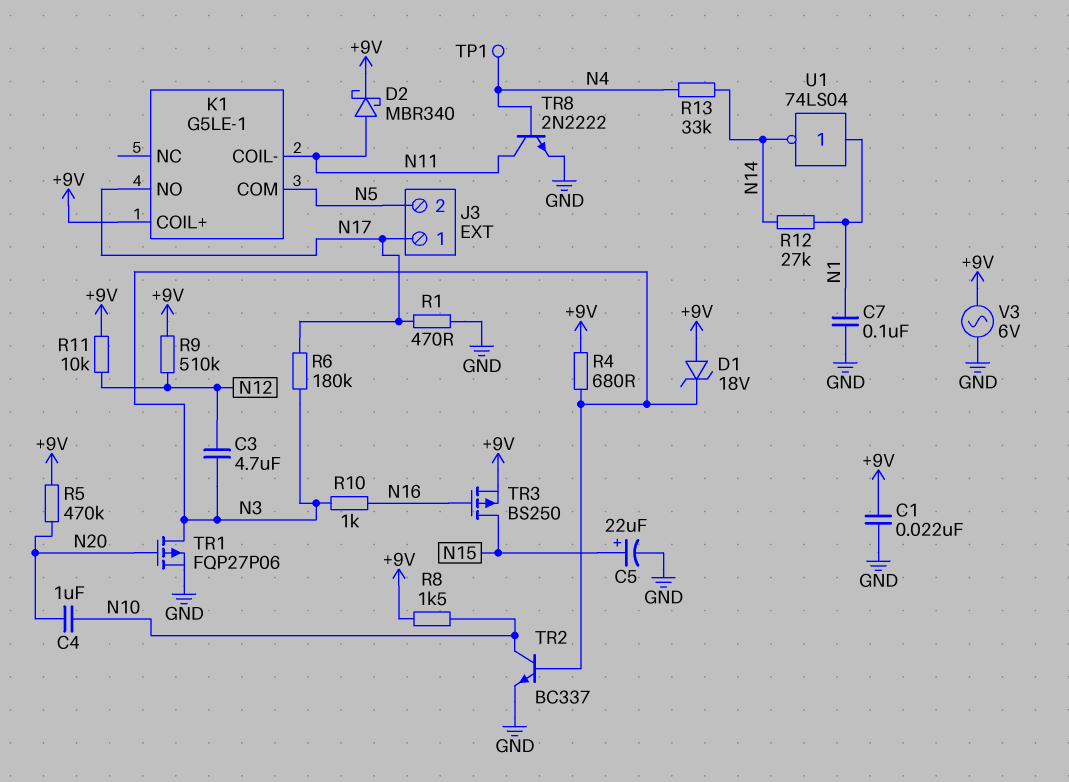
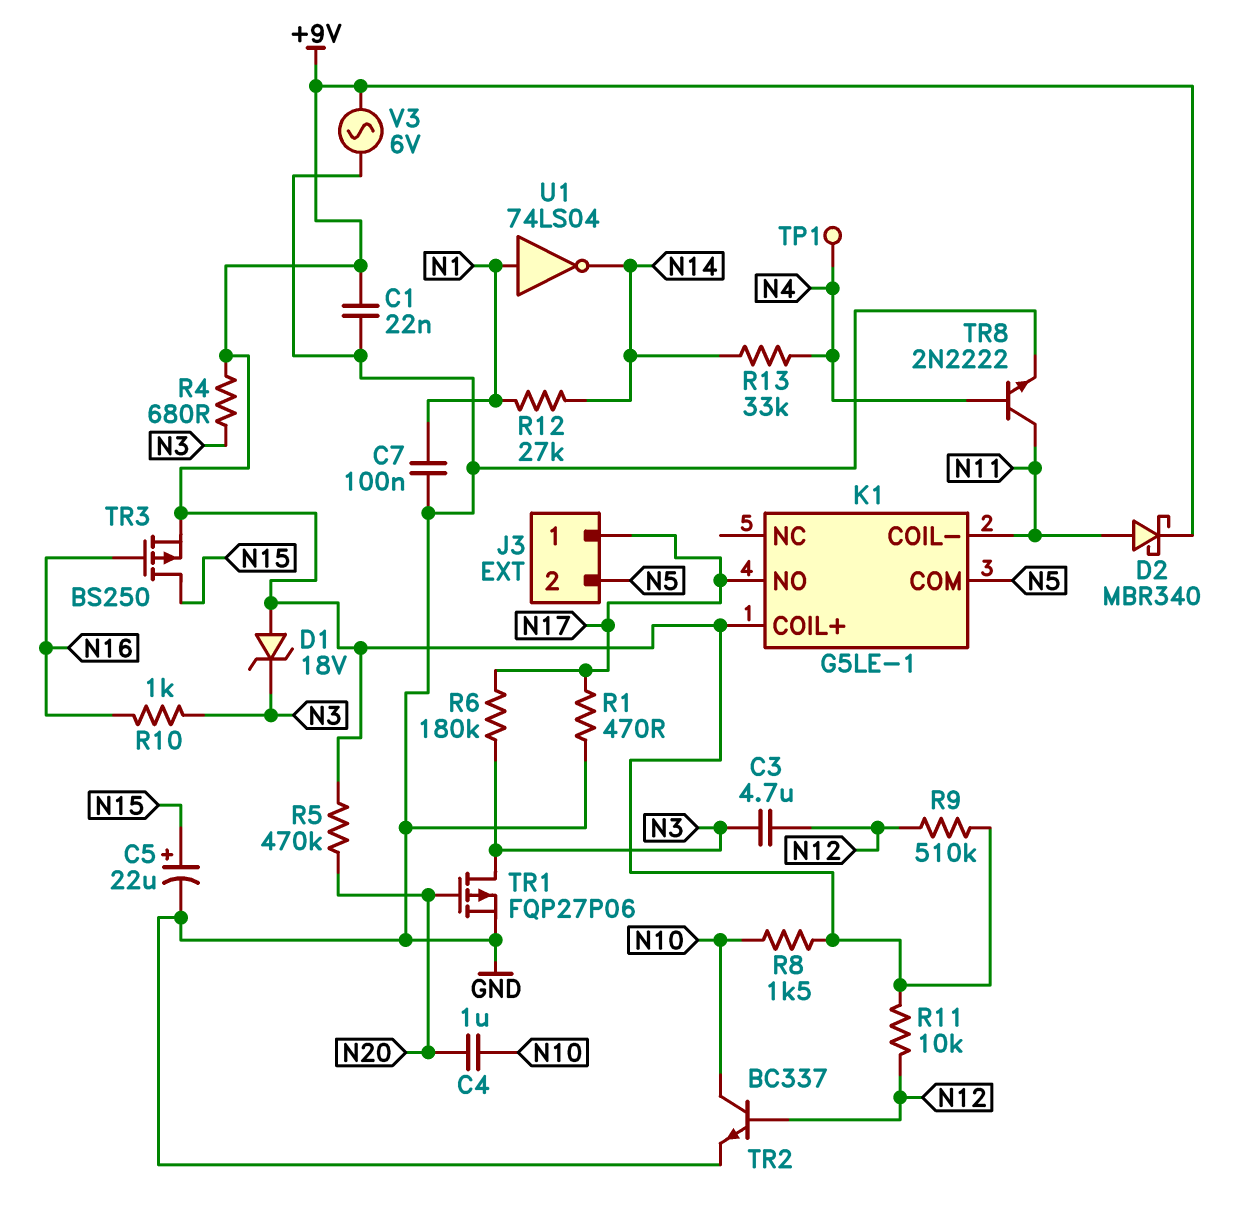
TR2: NPN BC337 (B N3, C N10, E GND) -> NPN BC337 (B N12, C N10, E GND)

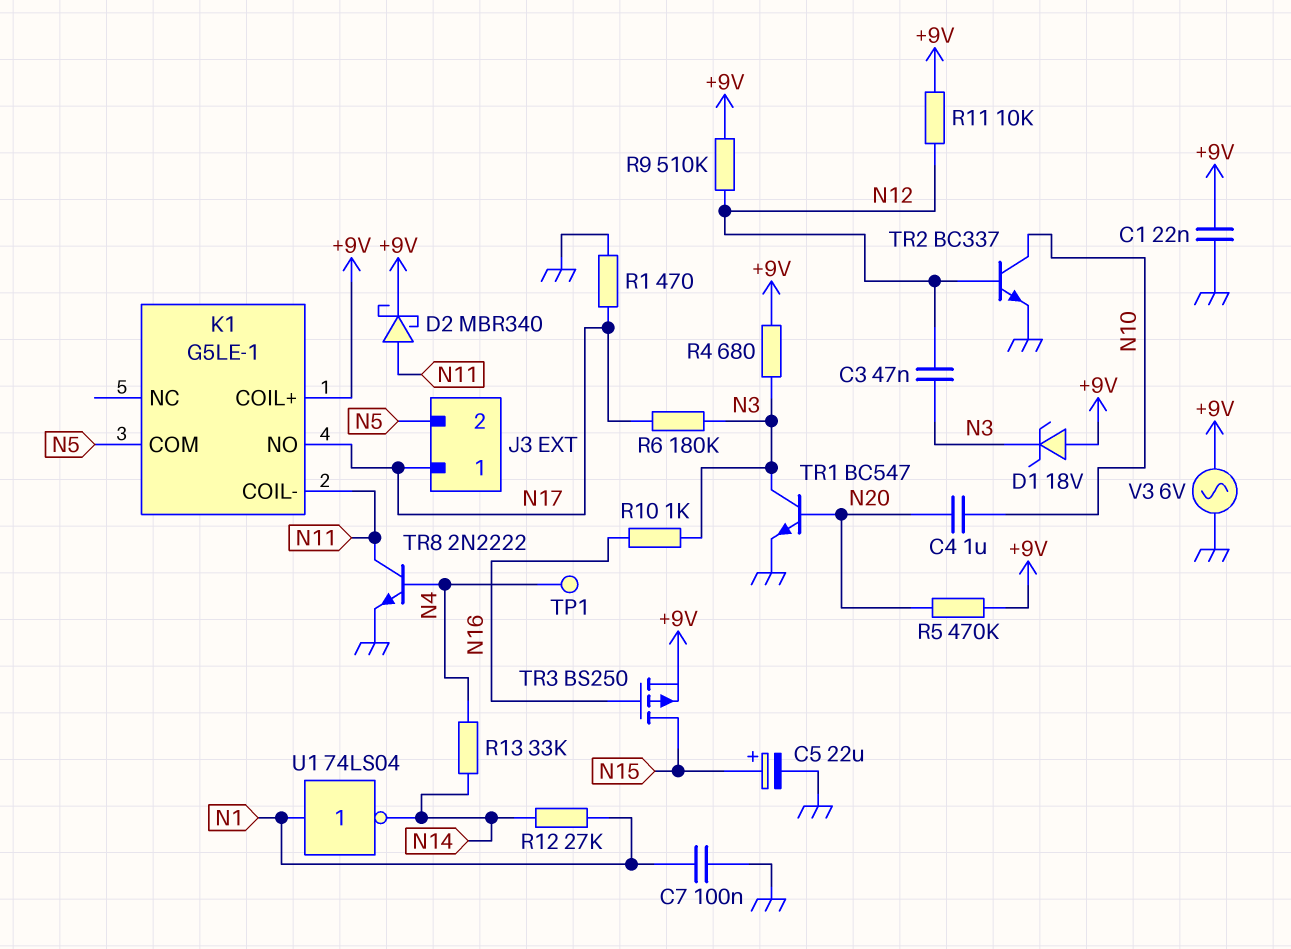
C3: 4.7uF (N3, N12) -> 47nF (N3, N12)
R8: 1.5k (+9V, N10) -> none
TR1: PMOS FQP27P06 (G N20, D N3, S GND) -> NPN BC547 (B N20, C N3, E GND)

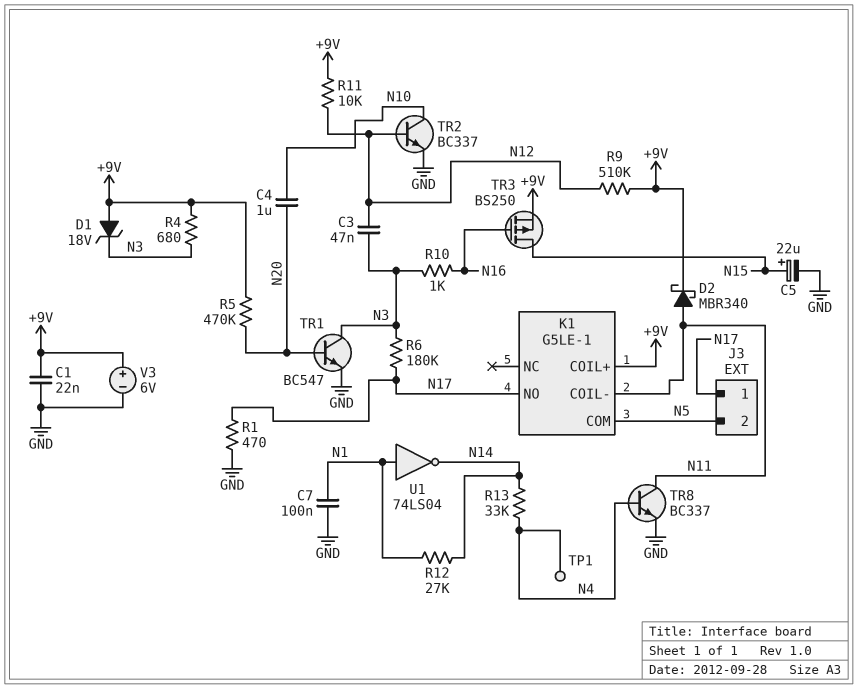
TR8: NPN 2N2222 (B N4, C N11, E GND) -> NPN BC337 (B N4, C N11, E GND)
V3: AC 6V (+9V, GND) -> 6V (plus +9V, minus GND)

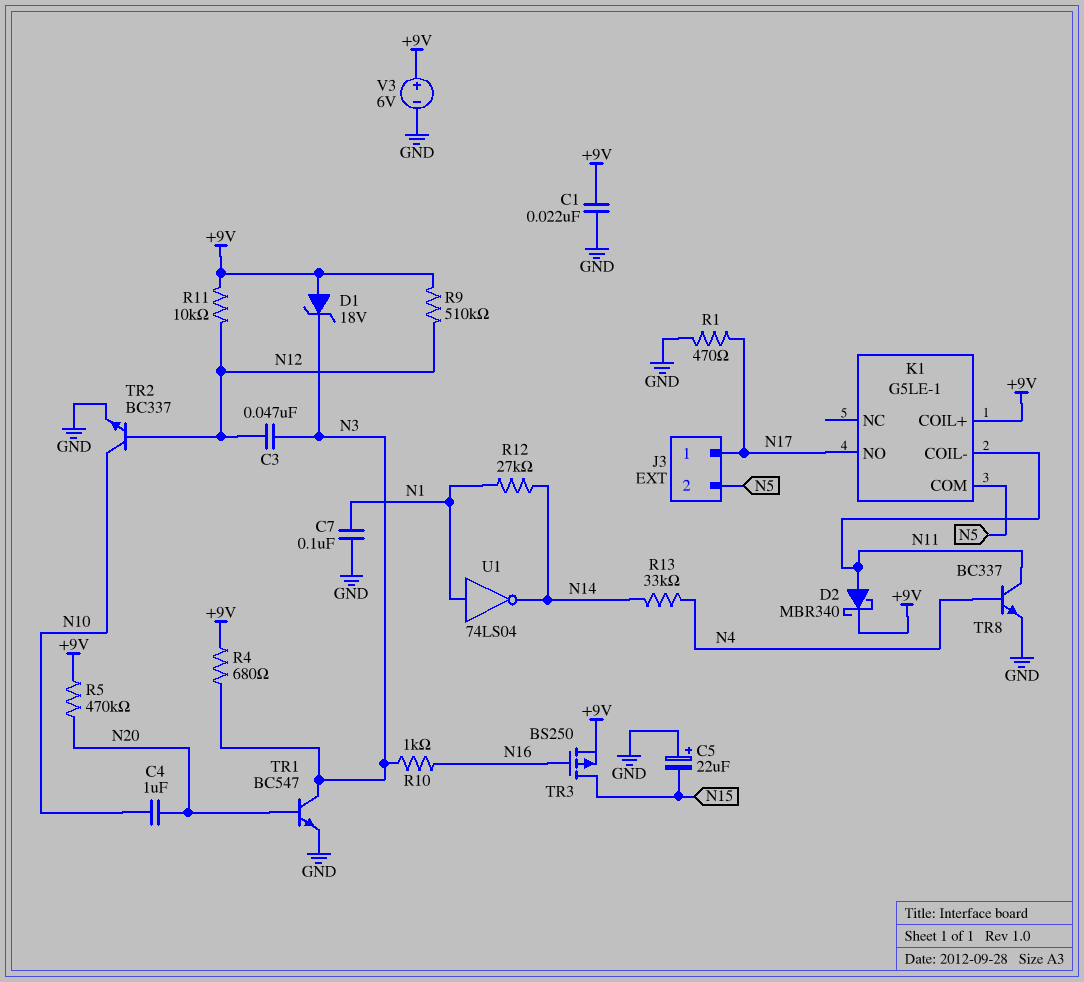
C5: 22uF (plus N15, minus GND) -> 22uF (plus GND, minus N15)
R6: 180k (N3, N17) -> none
TP1: test point (N4) -> none

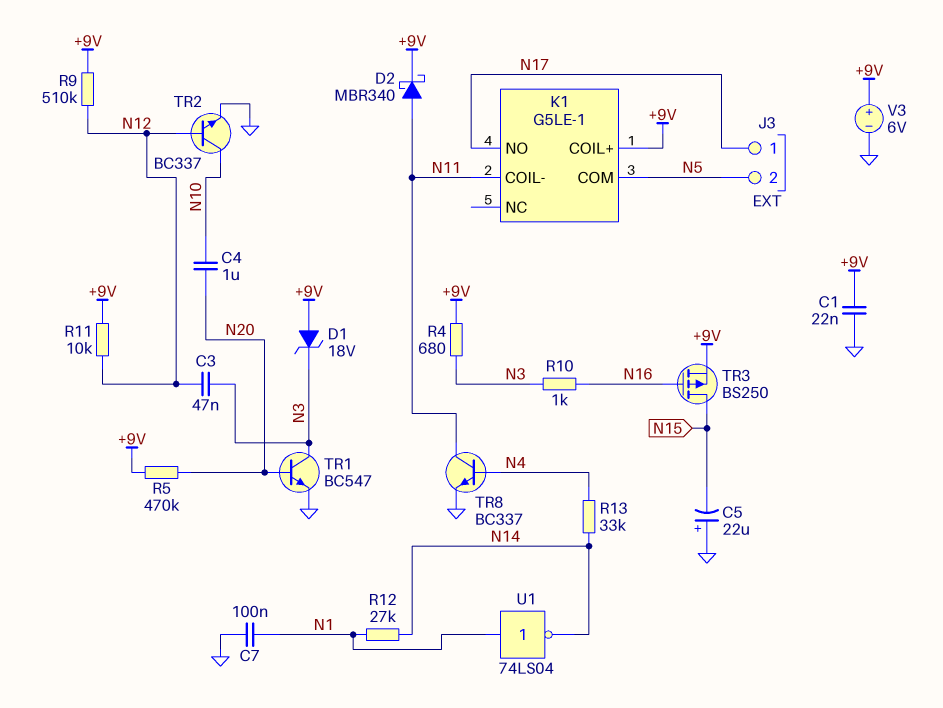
R1: 470 (GND, N17) -> none

